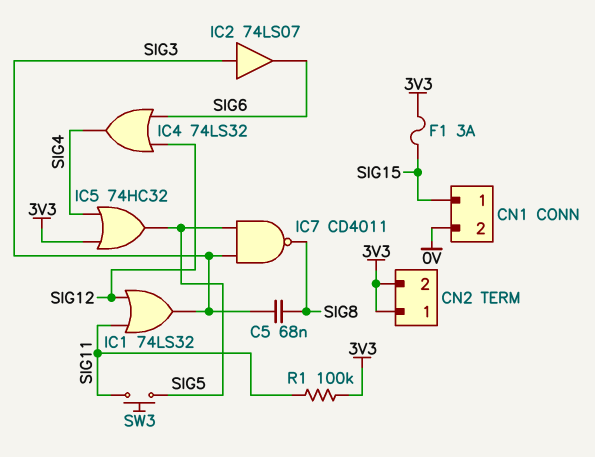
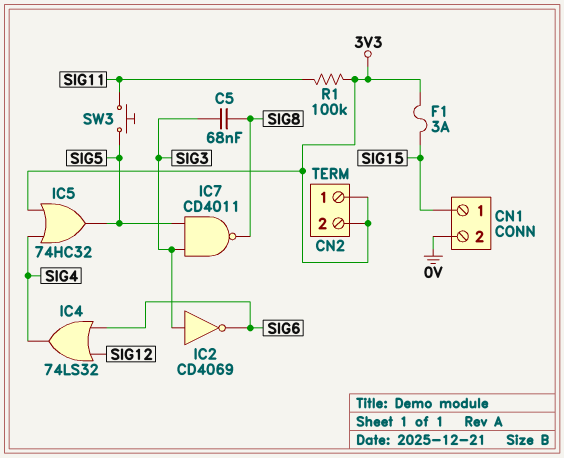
IC1: OR 74LS32 (in SIG11, in SIG12, out SIG3) -> none
IC2: buffer 74LS07 (in SIG3, out SIG6) -> NOT CD4069 (in SIG3, out SIG6)

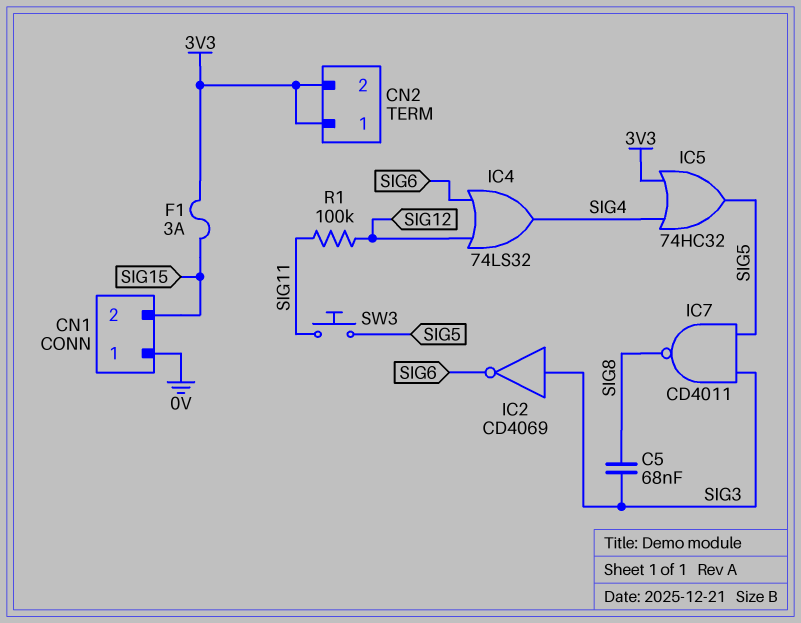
CN1 pin 1: SIG15 -> 0V
CN1 pin 2: 0V -> SIG15
R1: 100k (3V3, SIG11) -> 100k (SIG11, SIG12)

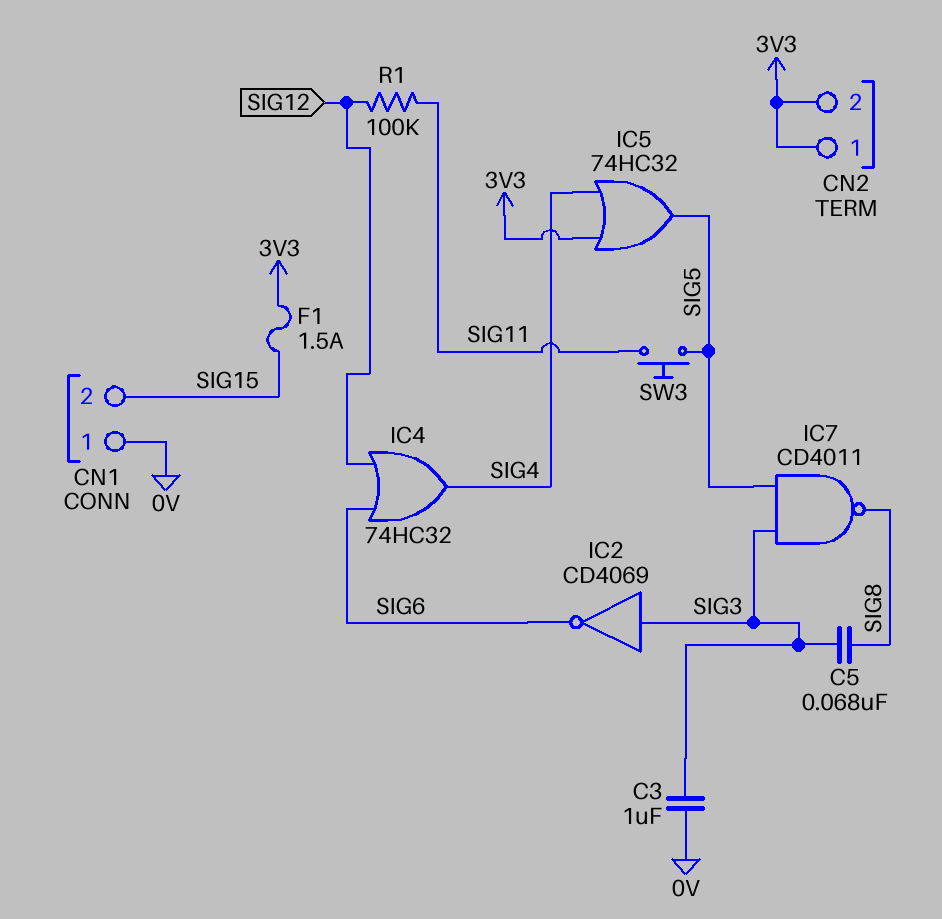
C3: none -> 1uF (0V, SIG3)
F1: 3A (3V3, SIG15) -> 1.5A (3V3, SIG15)
IC4: OR 74LS32 (in SIG6, in SIG12, out SIG4) -> OR 74HC32 (in SIG6, in SIG12, out SIG4)

